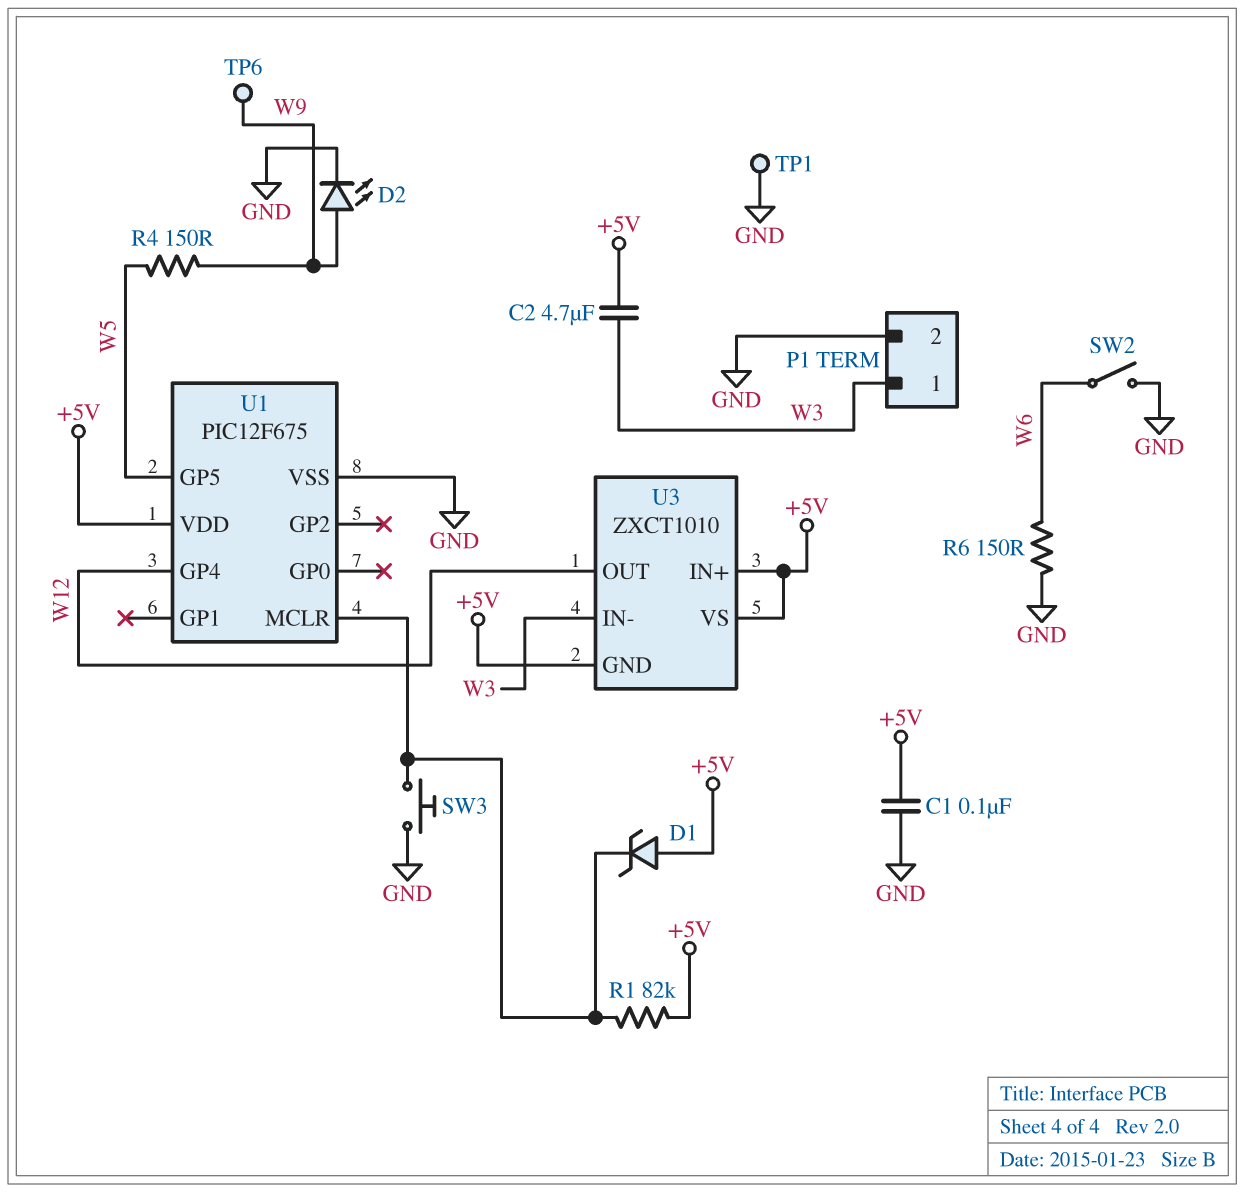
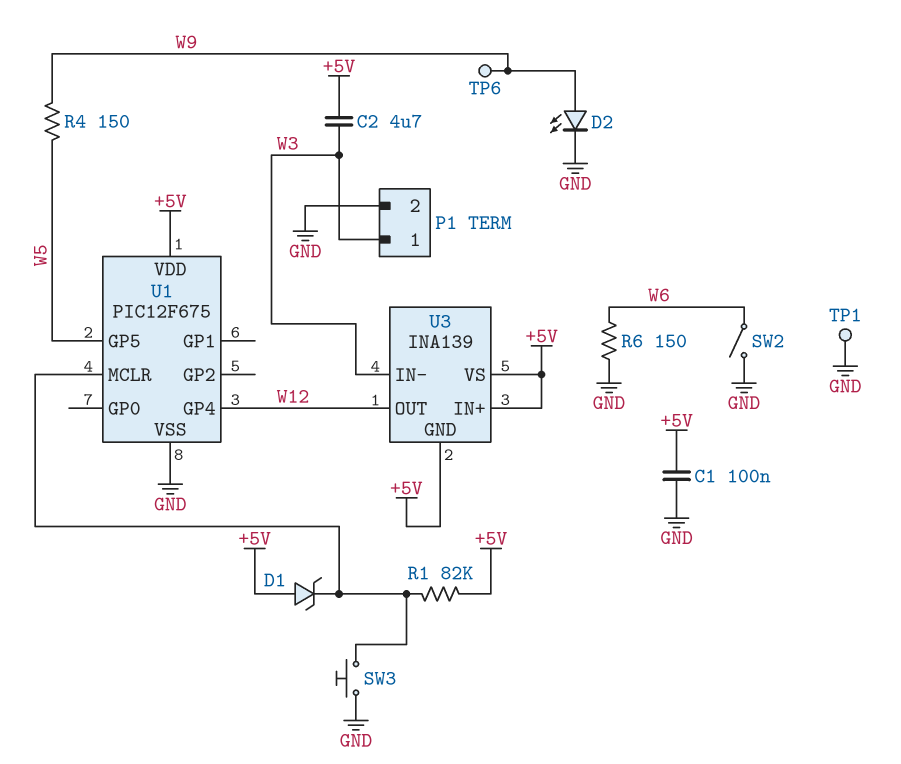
U3: ZXCT1010 -> INA139

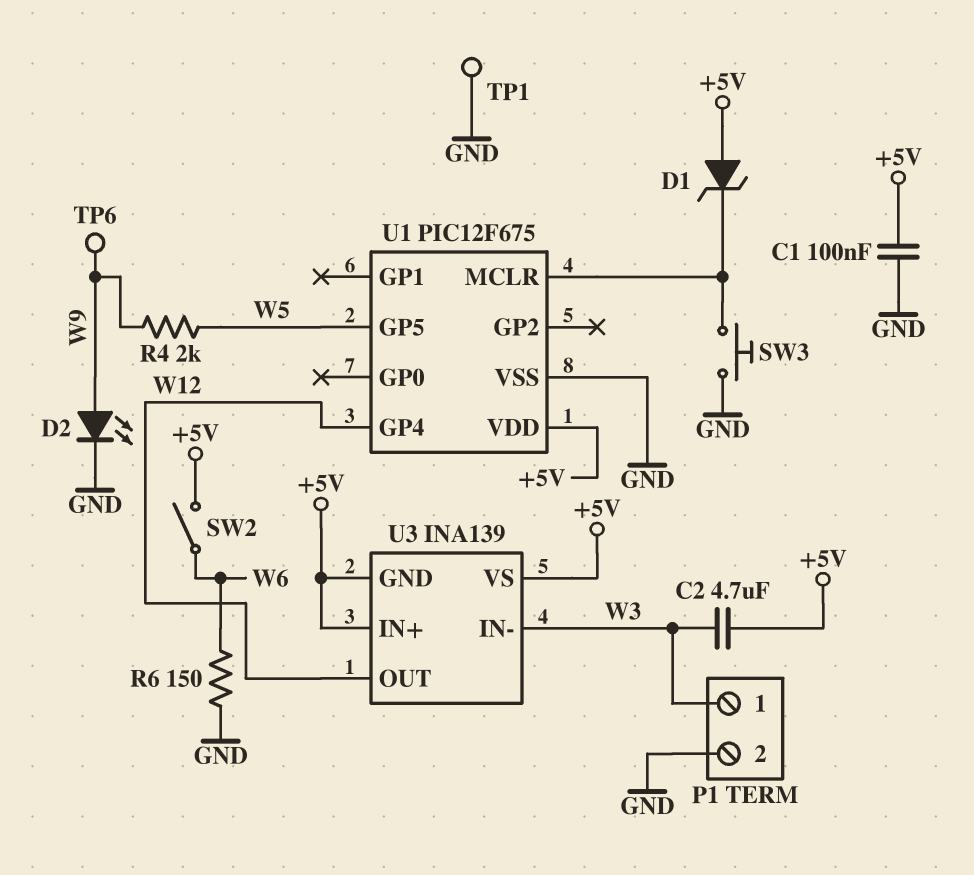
R1: 82k (+5V, U1/MCLR) -> none
R4: 150 (W5, W9) -> 2k (W5, W9)
SW2: switch (GND, W6) -> switch (+5V, W6)

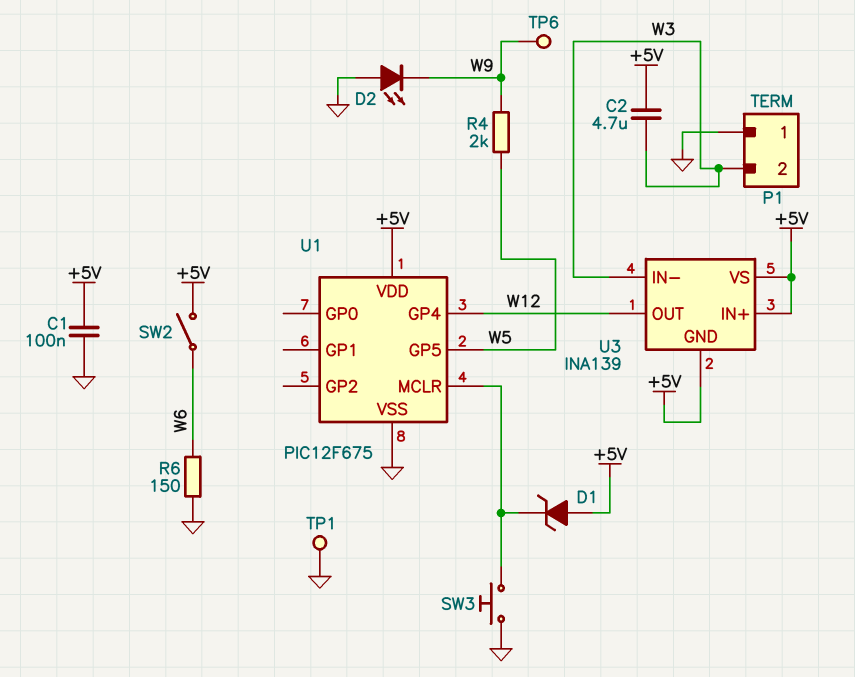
D2: LED (A W9, K GND) -> LED (A GND, K W9)
P1 pin 1: W3 -> GND
P1 pin 2: GND -> W3

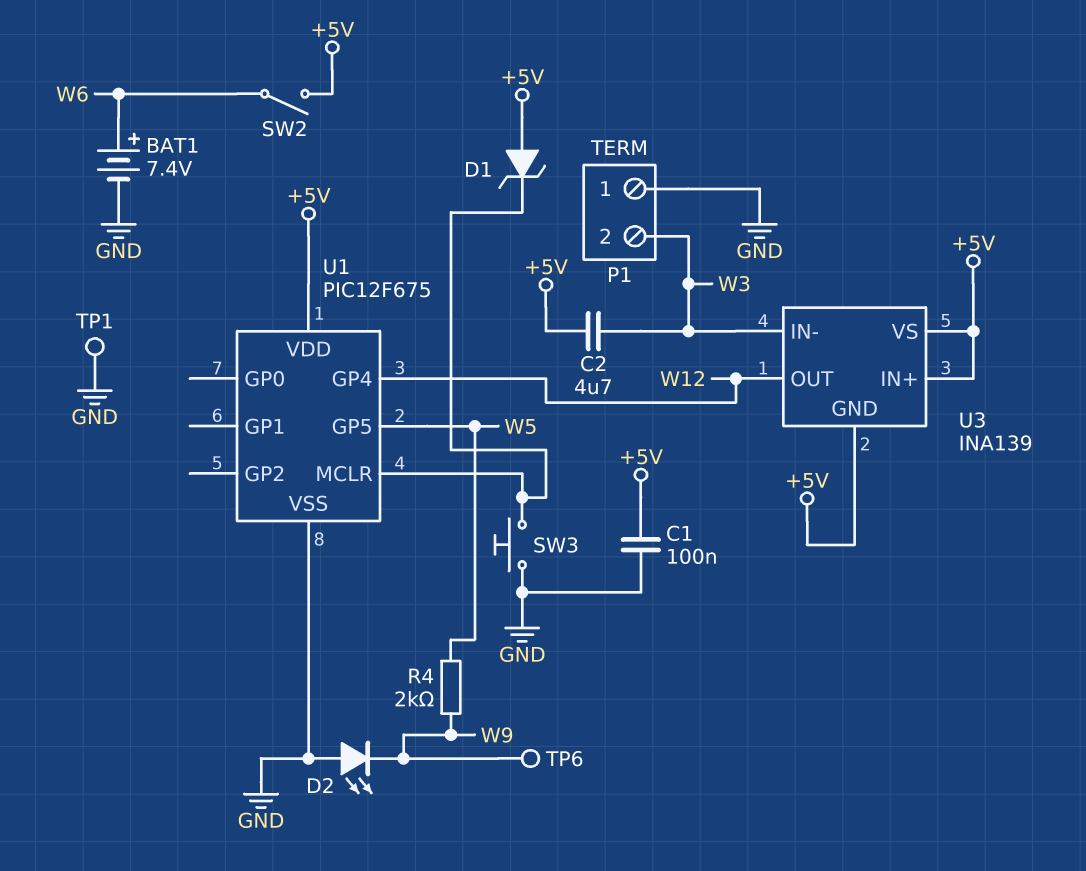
BAT1: none -> 7.4V (plus W6, minus GND)
R6: 150 (GND, W6) -> none

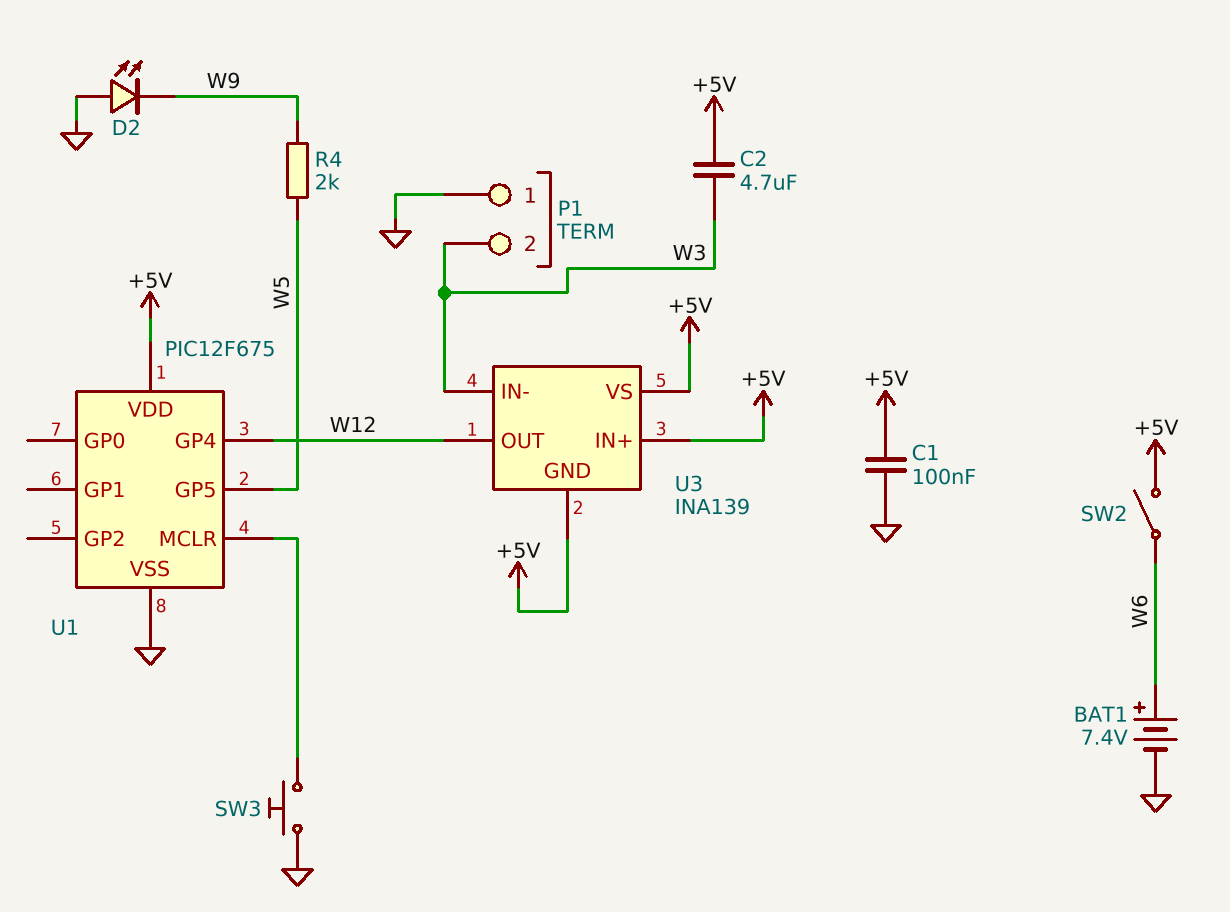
D1: zener (A +5V, K U1/MCLR) -> none
TP1: test point (GND) -> none
TP6: test point (W9) -> none

